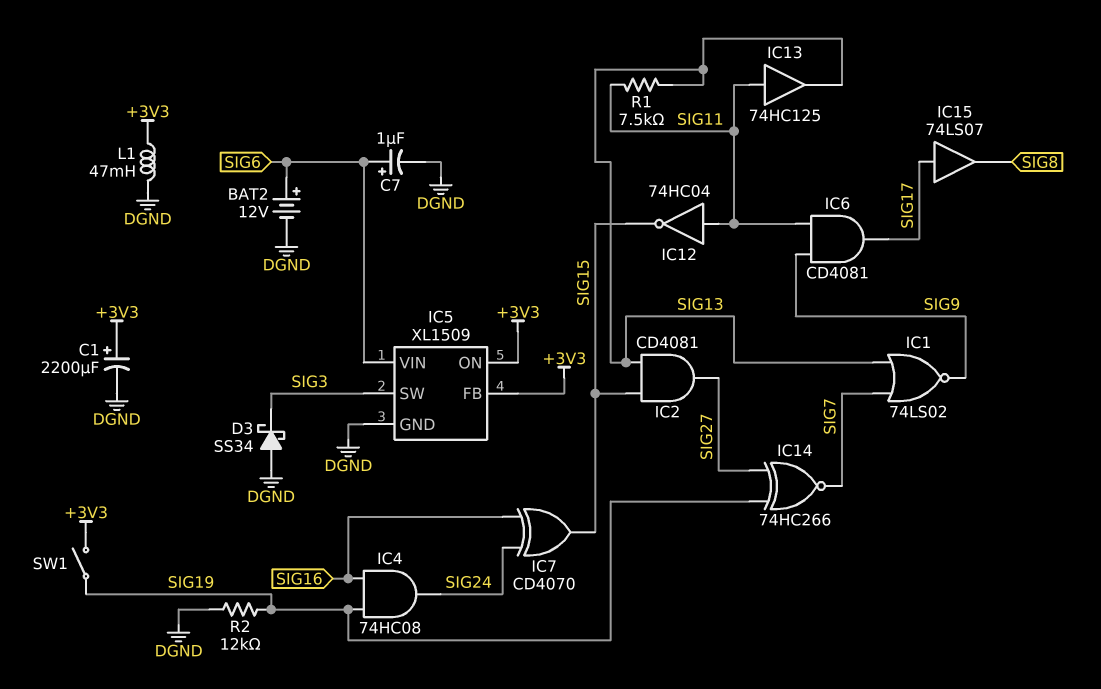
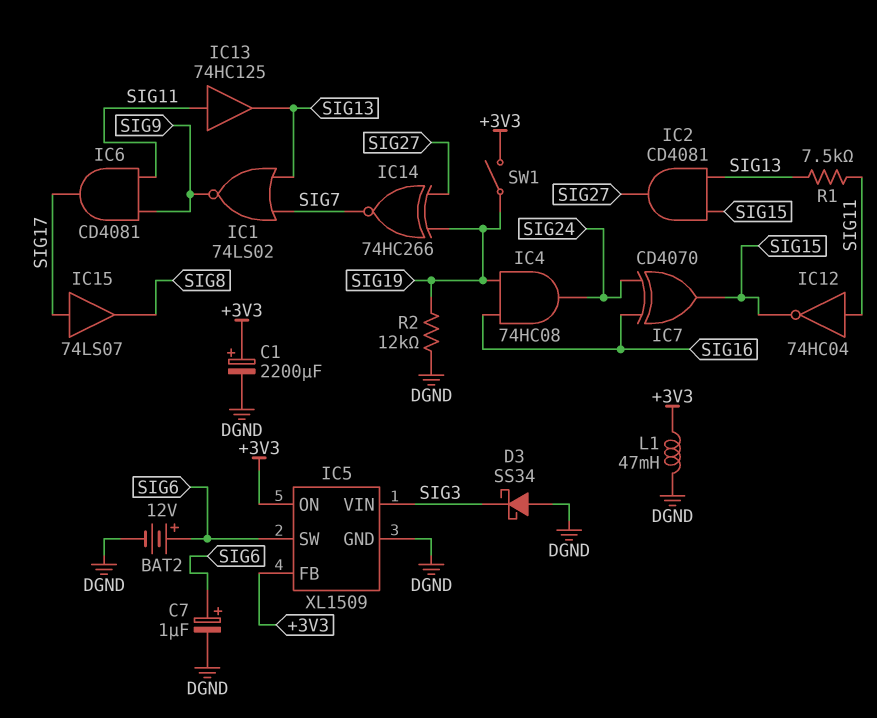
IC5 pin SW: SIG3 -> SIG6
IC5 pin VIN: SIG6 -> SIG3

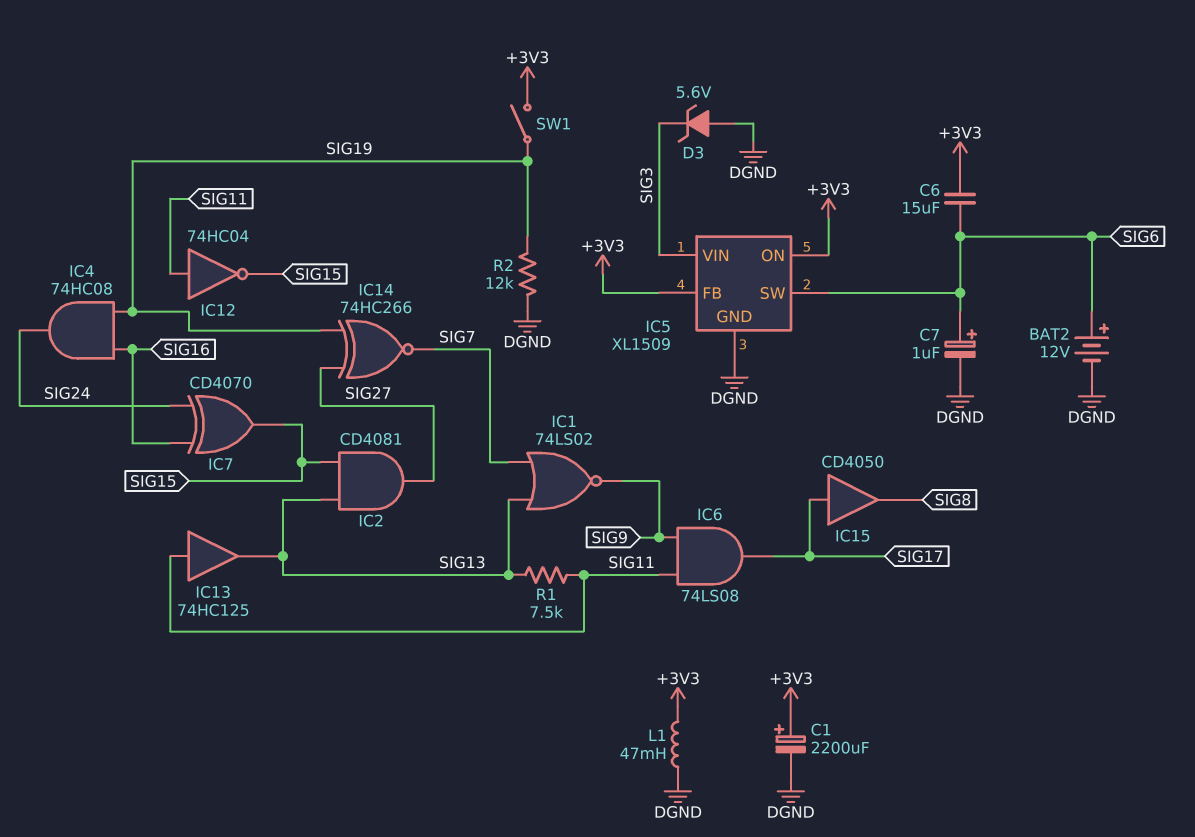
C6: none -> 15uF (+3V3, SIG6)
D3: schottky SS34 (A DGND, K SIG3) -> zener 5.6V (A DGND, K SIG3)
IC6: AND CD4081 (in SIG9, in SIG11, out SIG17) -> AND 74LS08 (in SIG9, in SIG11, out SIG17)
IC15: buffer 74LS07 (in SIG17, out SIG8) -> buffer CD4050 (in SIG17, out SIG8)

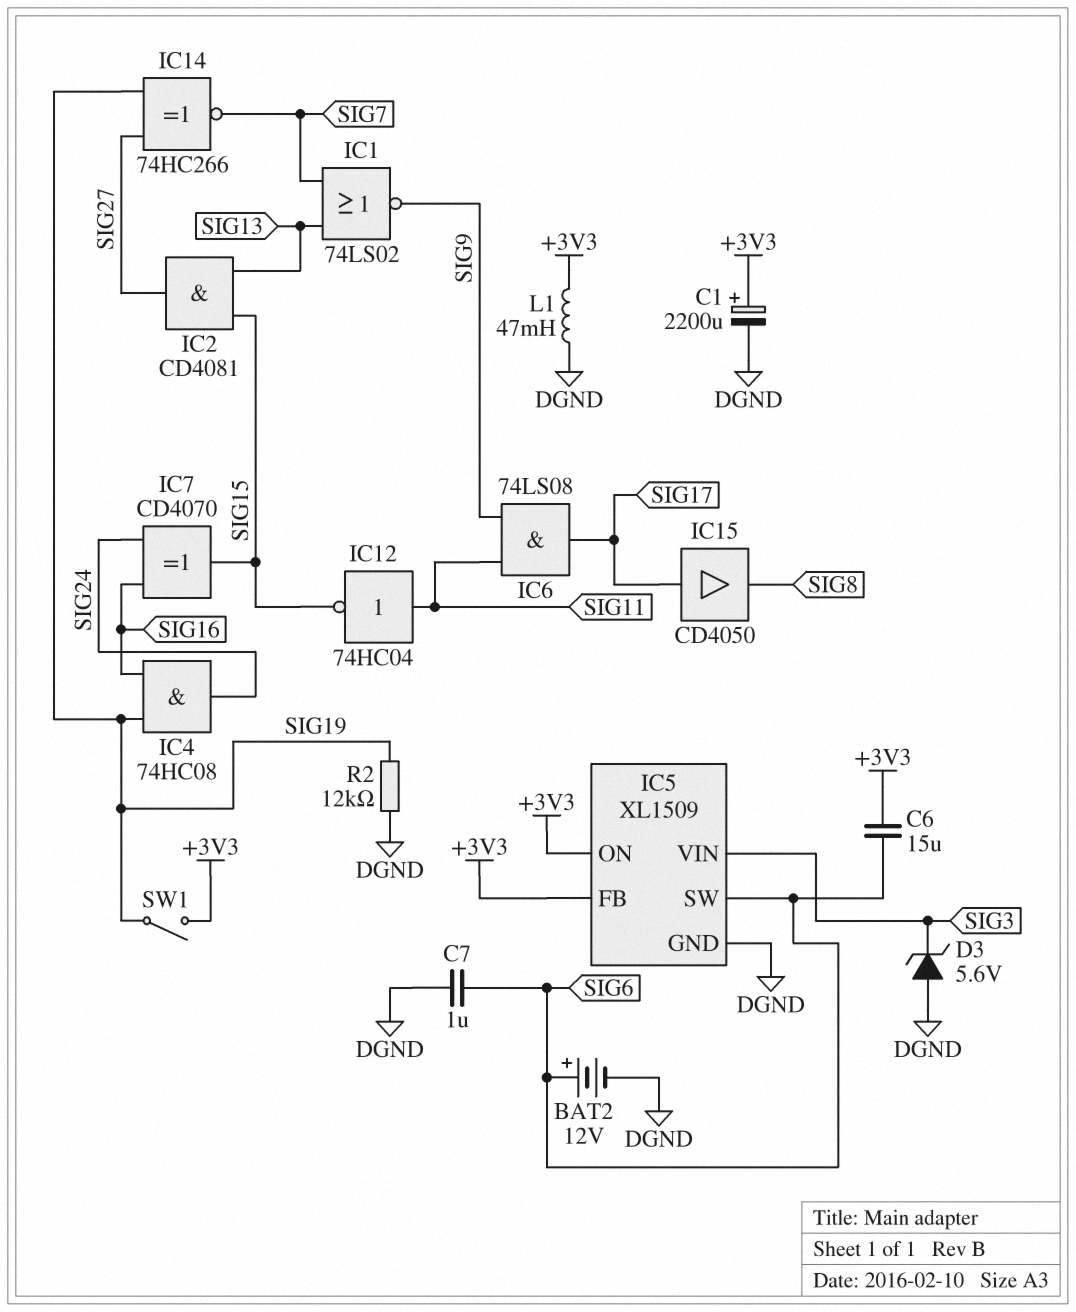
C7: 1uF (plus SIG6, minus DGND) -> 1uF (DGND, SIG6)
IC13: buffer 74HC125 (in SIG11, out SIG13) -> none
R1: 7.5k (SIG11, SIG13) -> none

